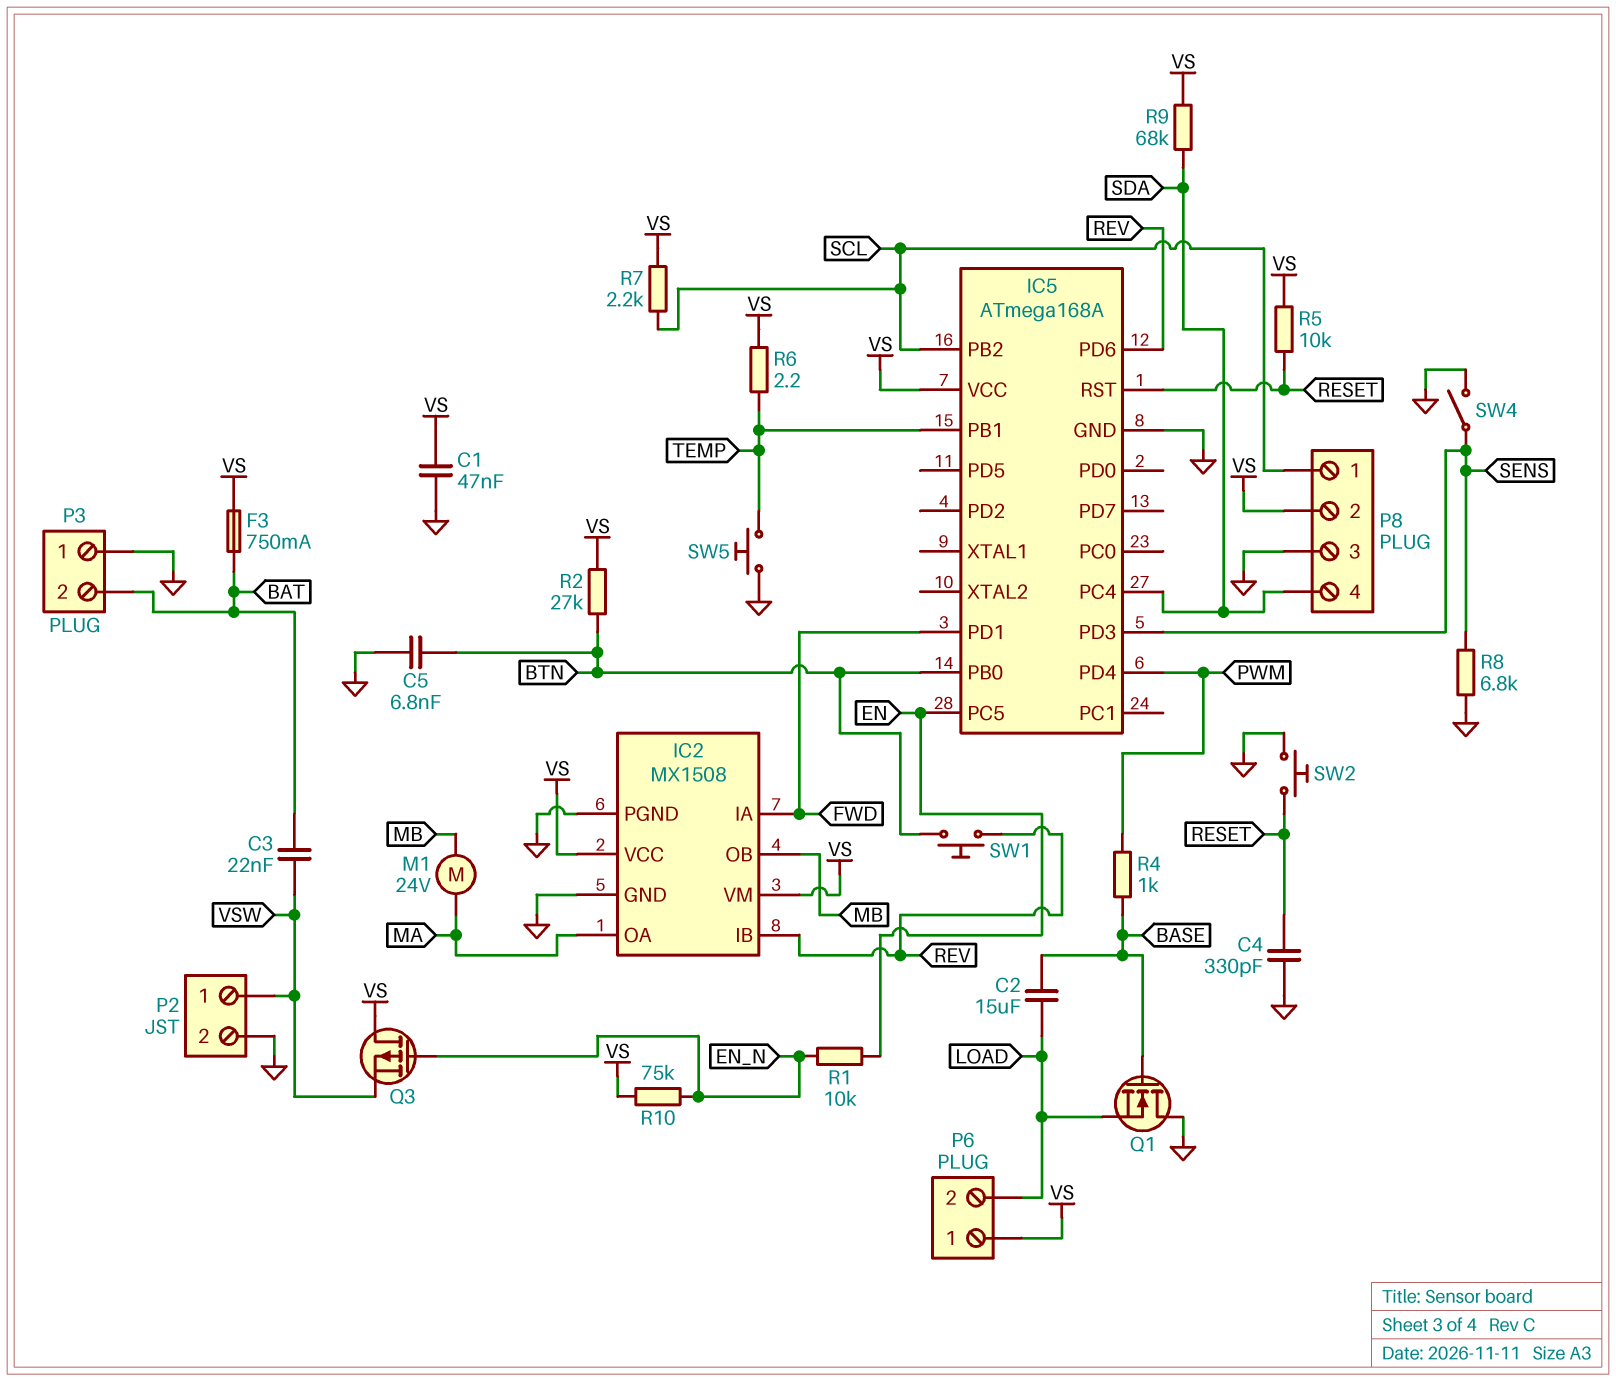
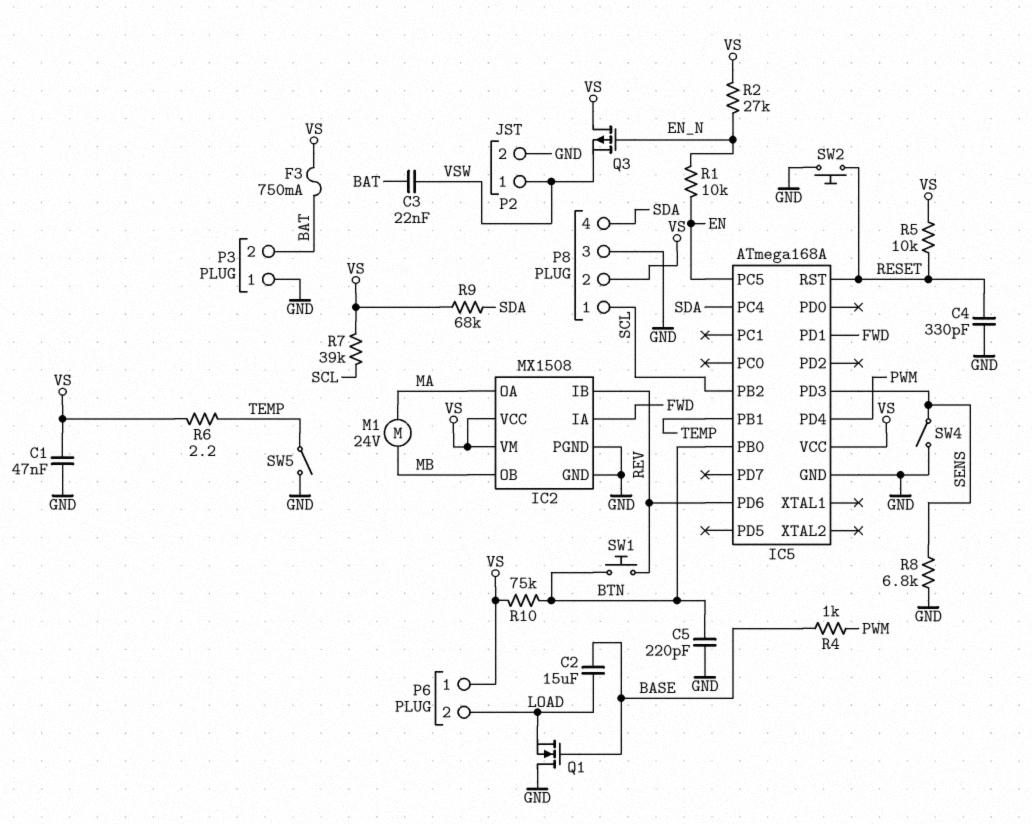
C5: 6.8nF (BTN, GND) -> 220pF (BTN, GND)
R2: 27k (BTN, VS) -> 27k (EN_N, VS)
R7: 2.2k (SCL, VS) -> 39k (SCL, VS)
R10: 75k (EN_N, VS) -> 75k (BTN, VS)
SW5: button (GND, TEMP) -> switch (GND, TEMP)

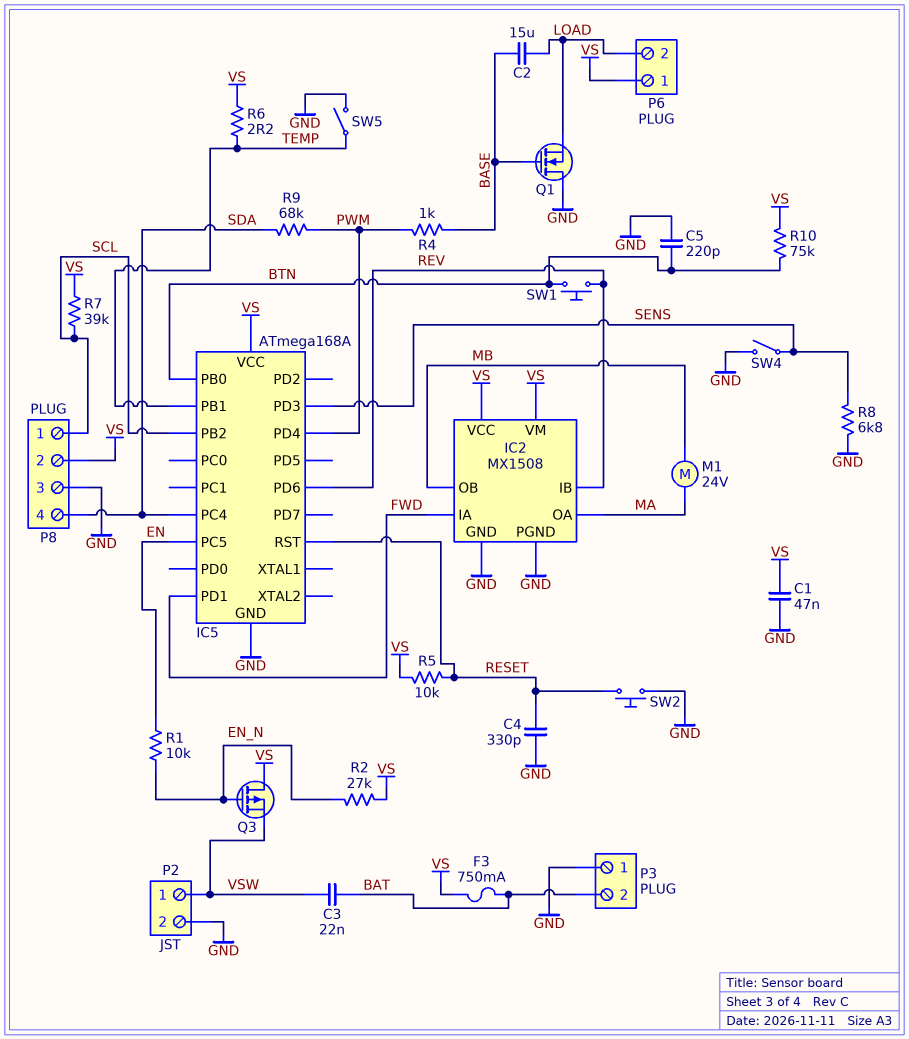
R9: 68k (SDA, VS) -> 68k (PWM, SDA)

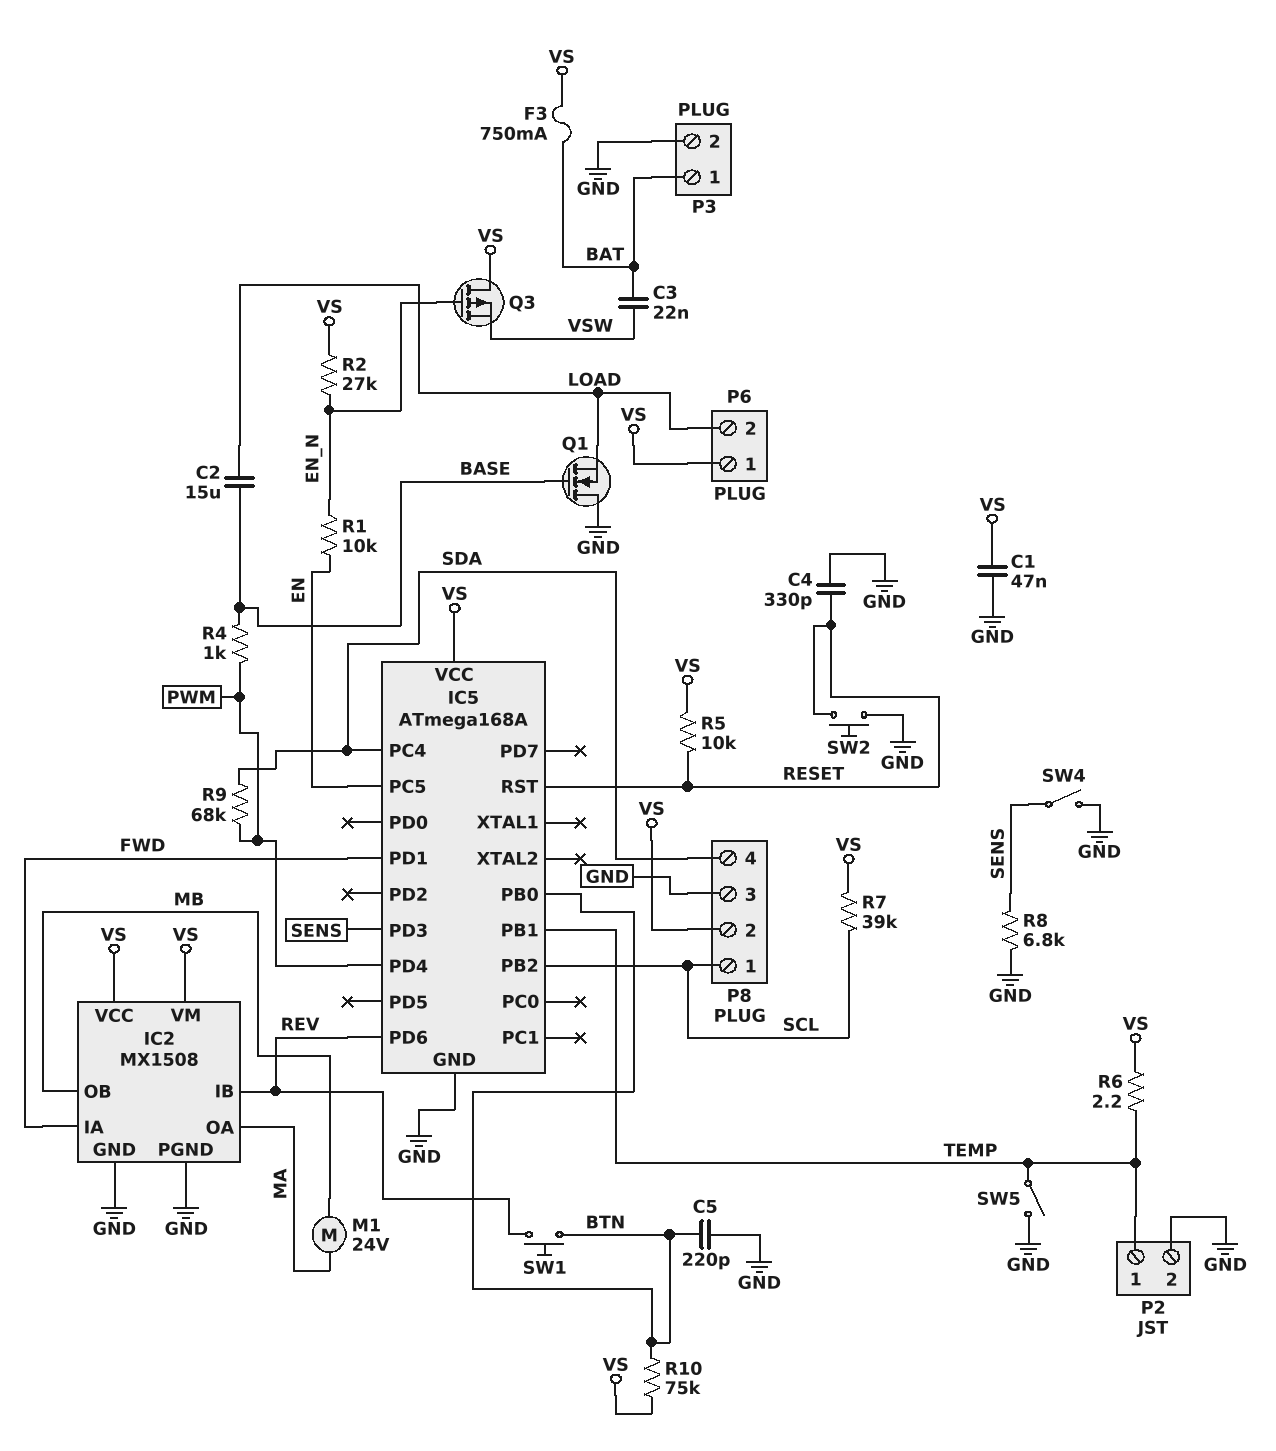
P2 pin 1: VSW -> TEMP
P3 pin 1: GND -> BAT
P3 pin 2: BAT -> GND

